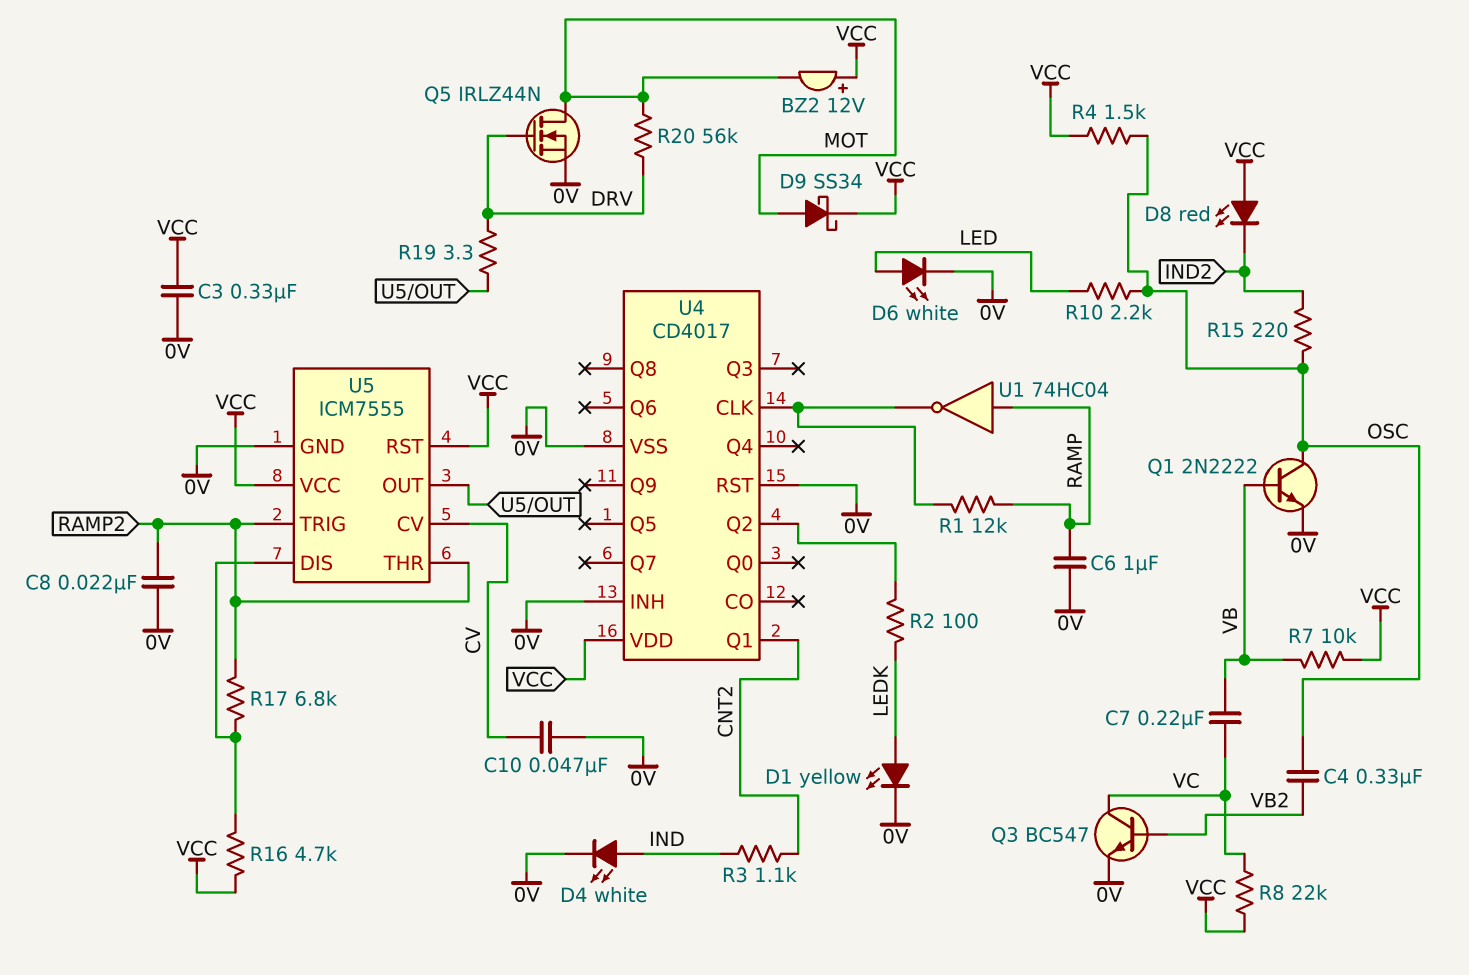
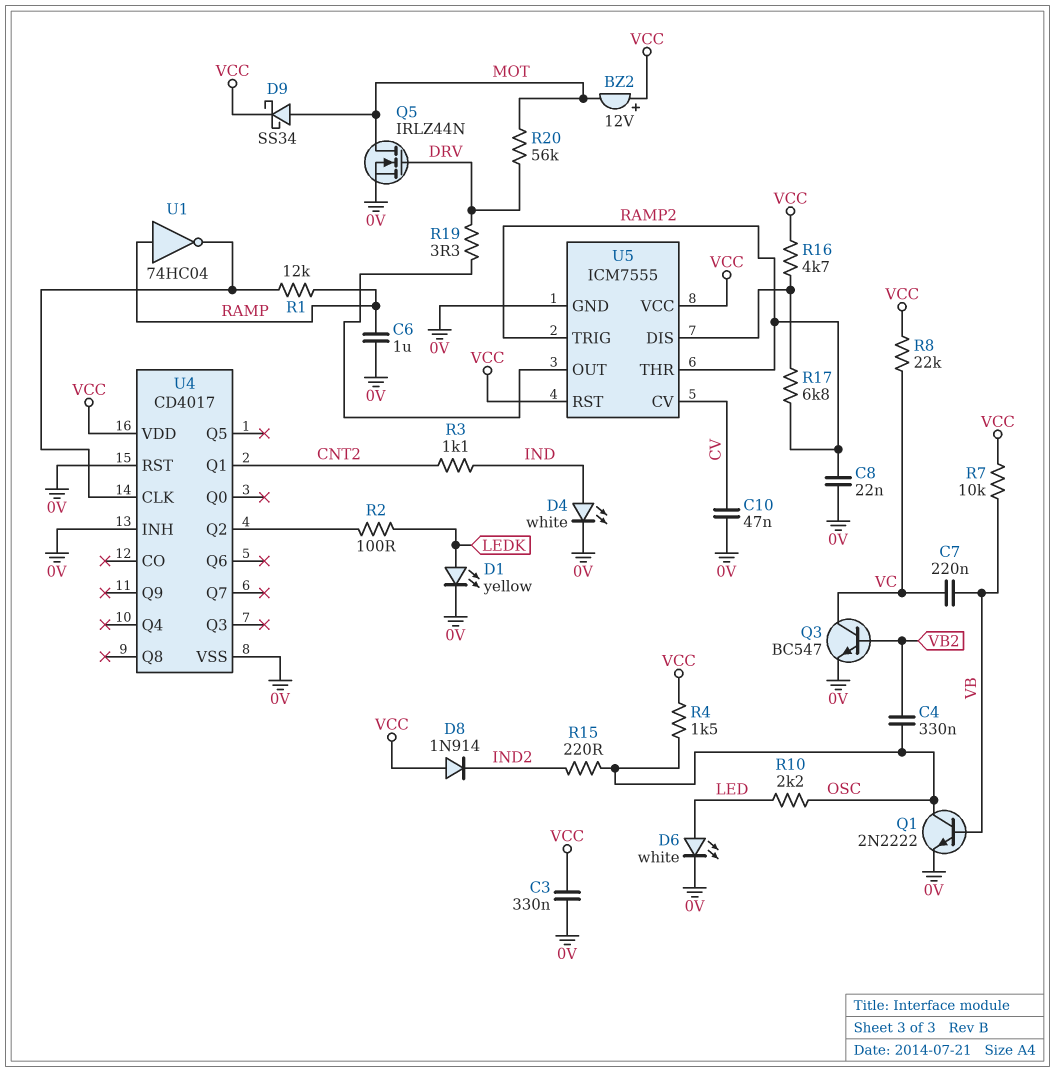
D8: LED red (A VCC, K IND2) -> diode 1N914 (A VCC, K IND2)

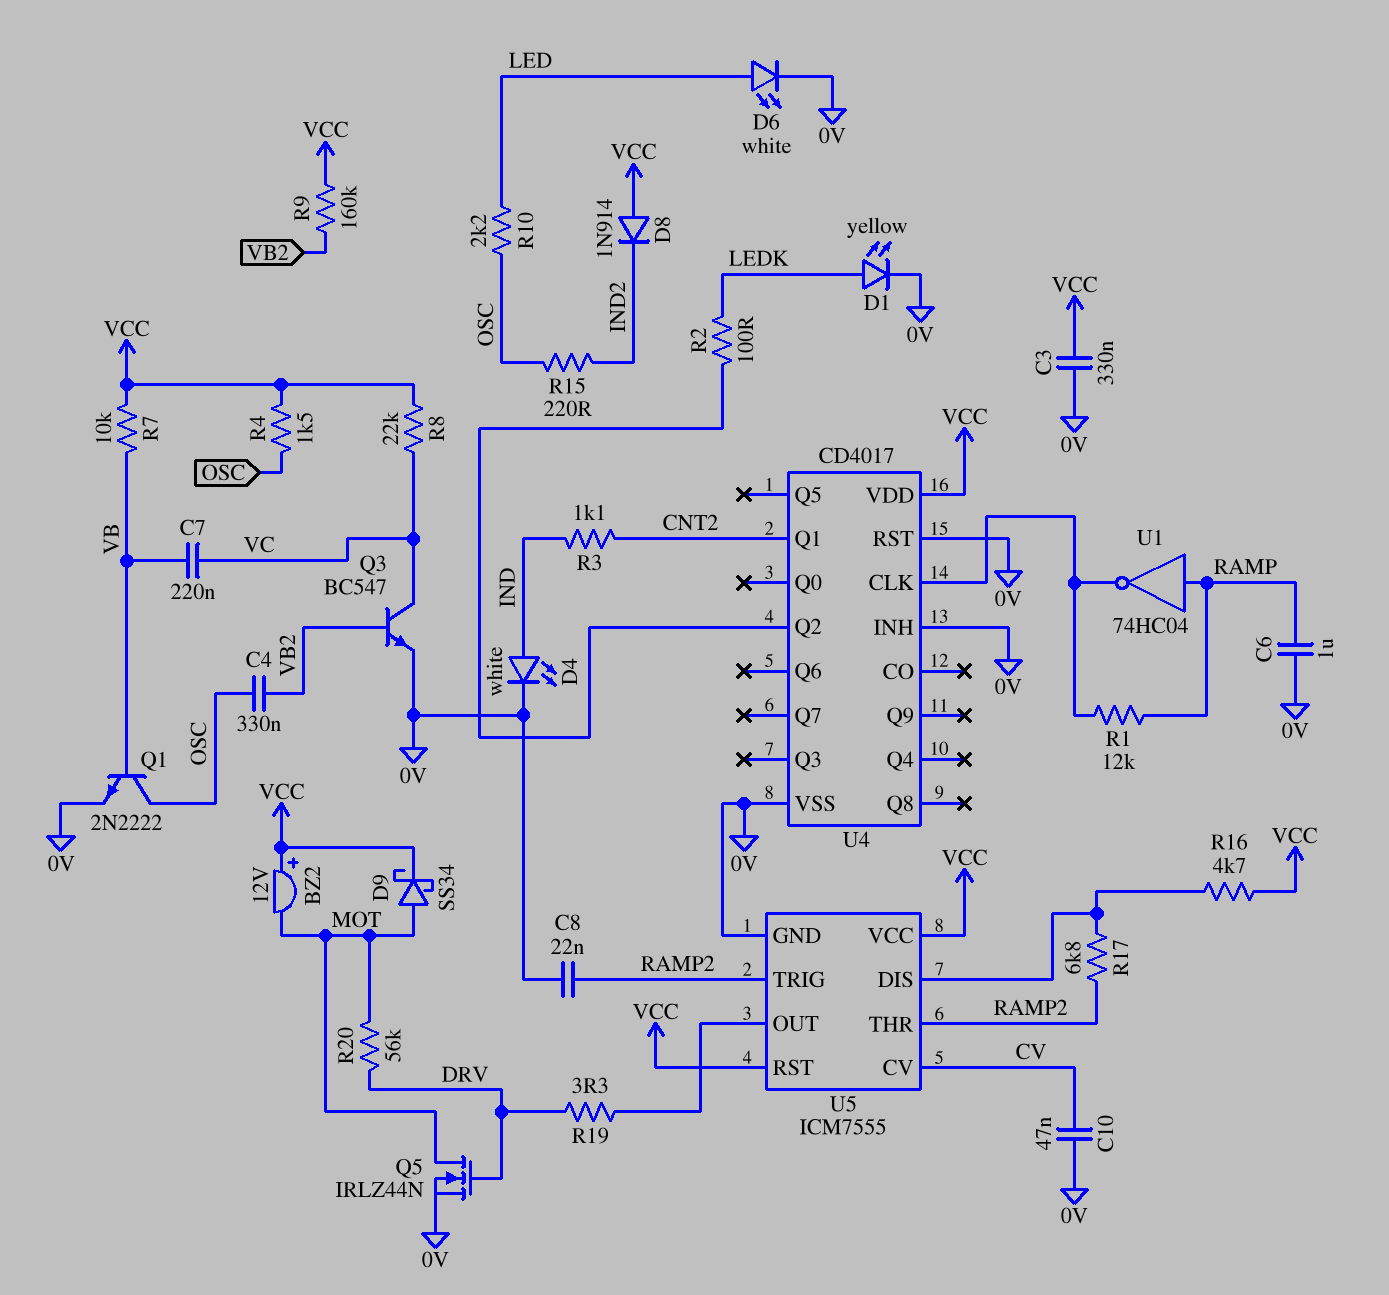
R9: none -> 160k (VB2, VCC)

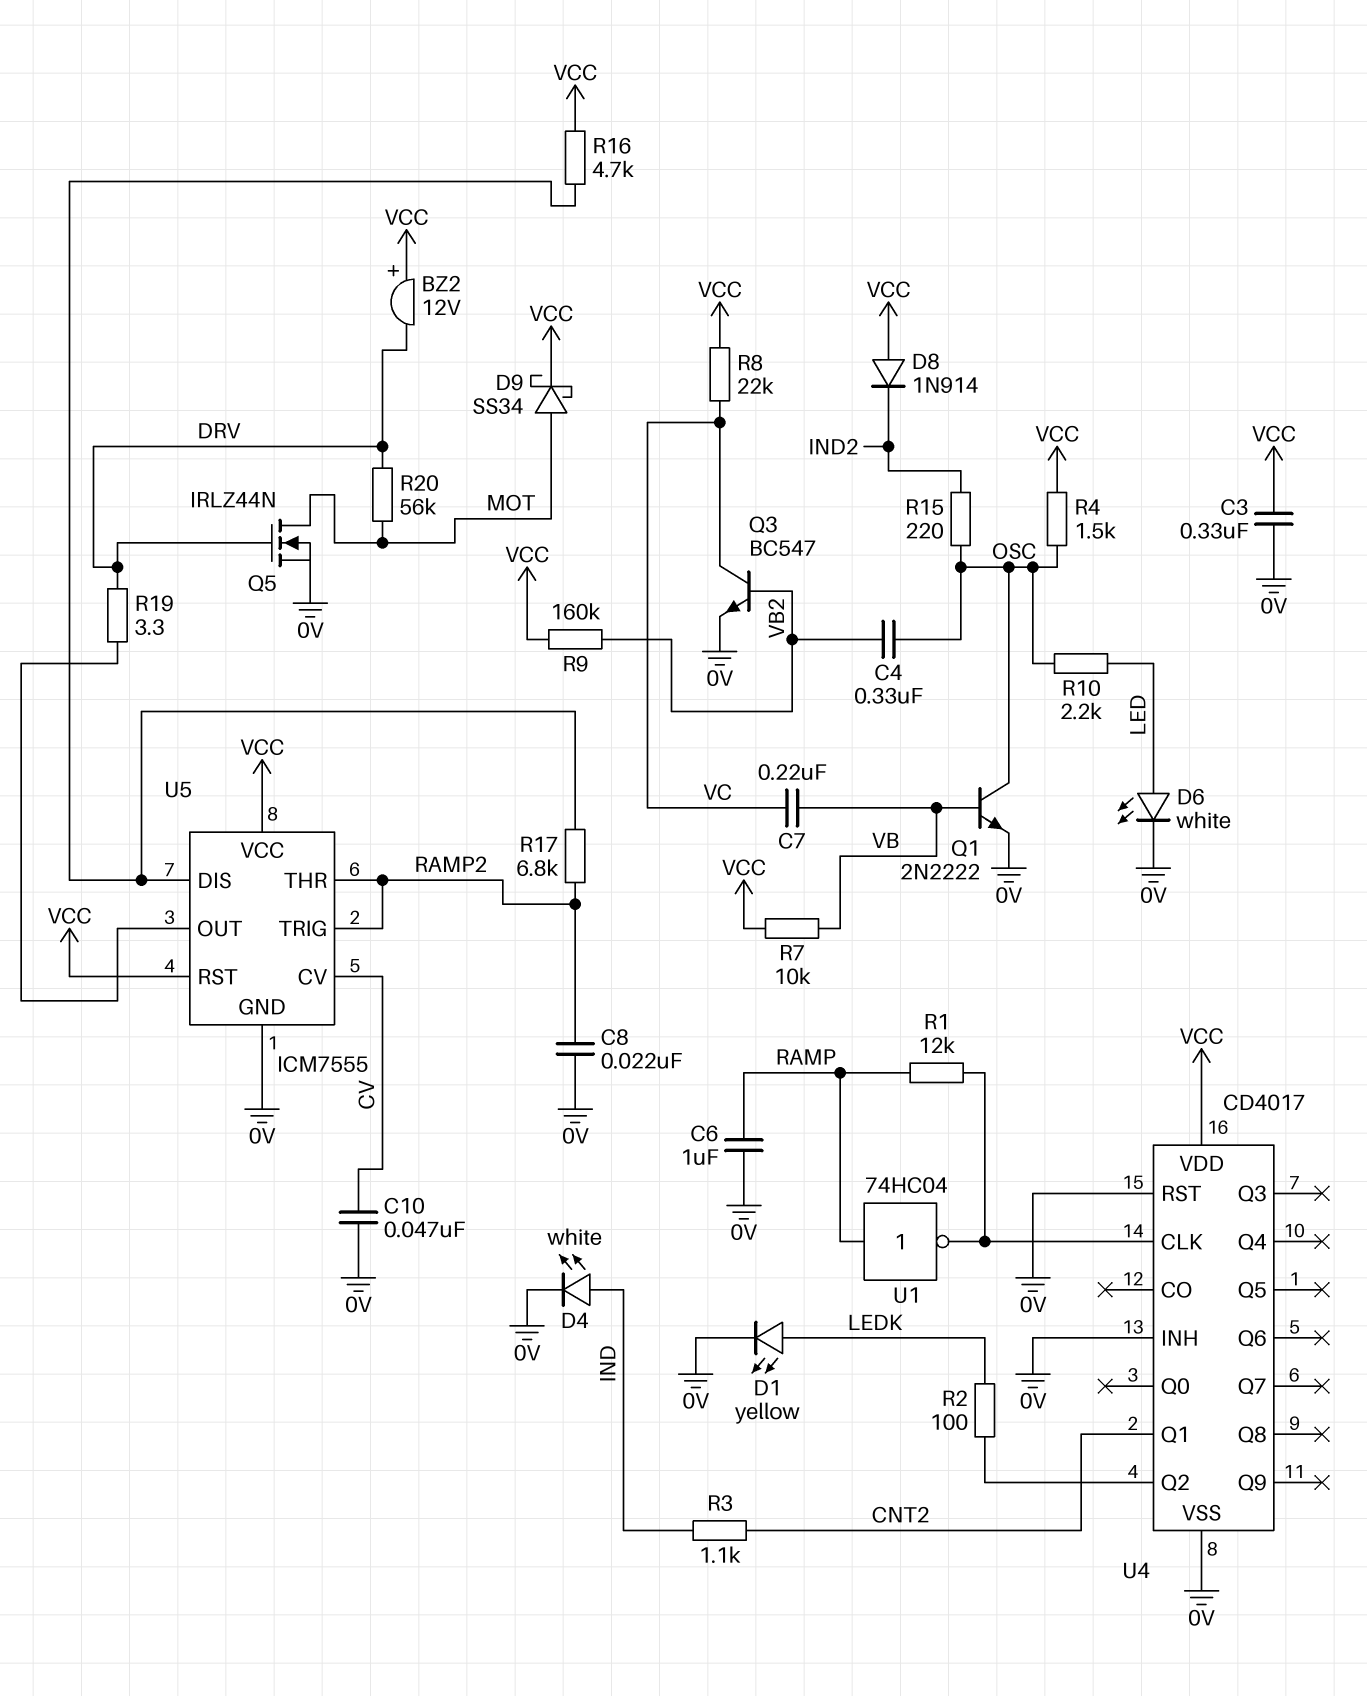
BZ2: buzzer 12V (plus VCC, minus MOT) -> buzzer 12V (plus VCC, minus DRV)

